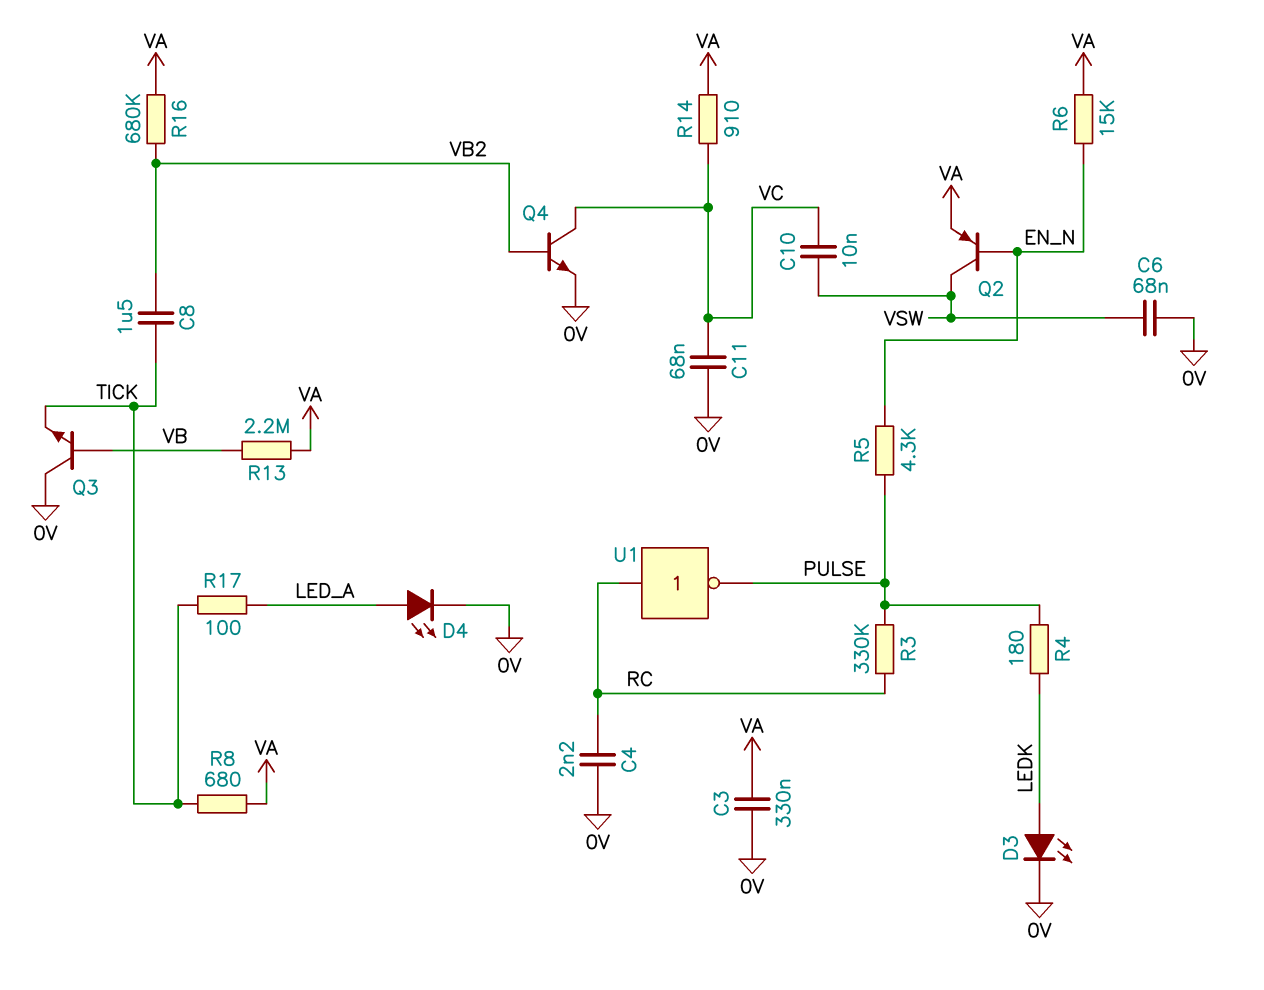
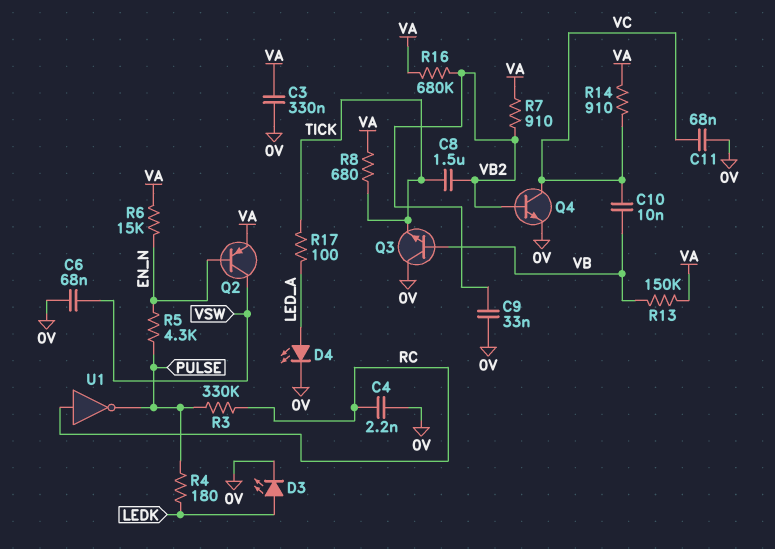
C9: none -> 33nF (0V, VB2)
C10: 10nF (VC, VSW) -> 10nF (VB, VC)
R7: none -> 910 (VA, VB2)
R13: 2.2M (VA, VB) -> 150k (VA, VB)

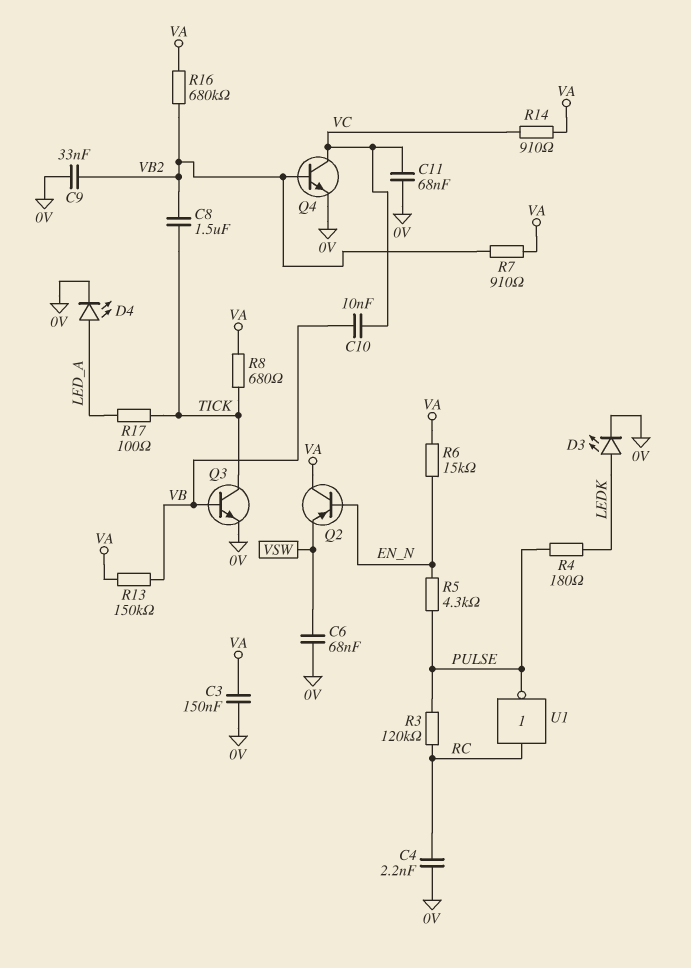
C3: 330nF (0V, VA) -> 150nF (0V, VA)
Q2: PNP (B EN_N, C VSW, E VA) -> PNP (B EN_N, C VA, E VSW)
Q3: NPN (B VB, C 0V, E TICK) -> NPN (B VB, C TICK, E 0V)
R3: 330k (PULSE, RC) -> 120k (PULSE, RC)

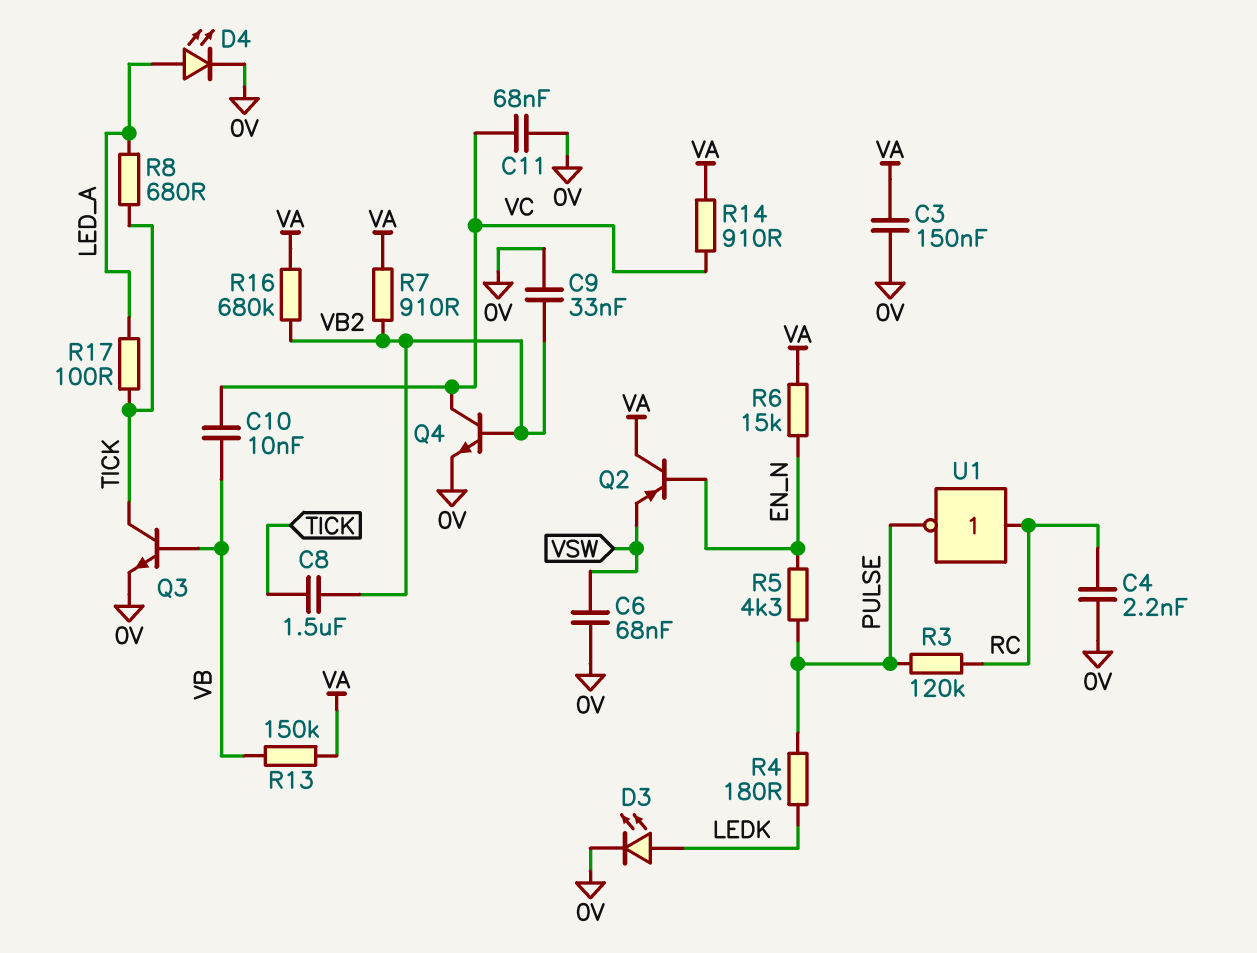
R8: 680 (TICK, VA) -> 680 (LED_A, TICK)

